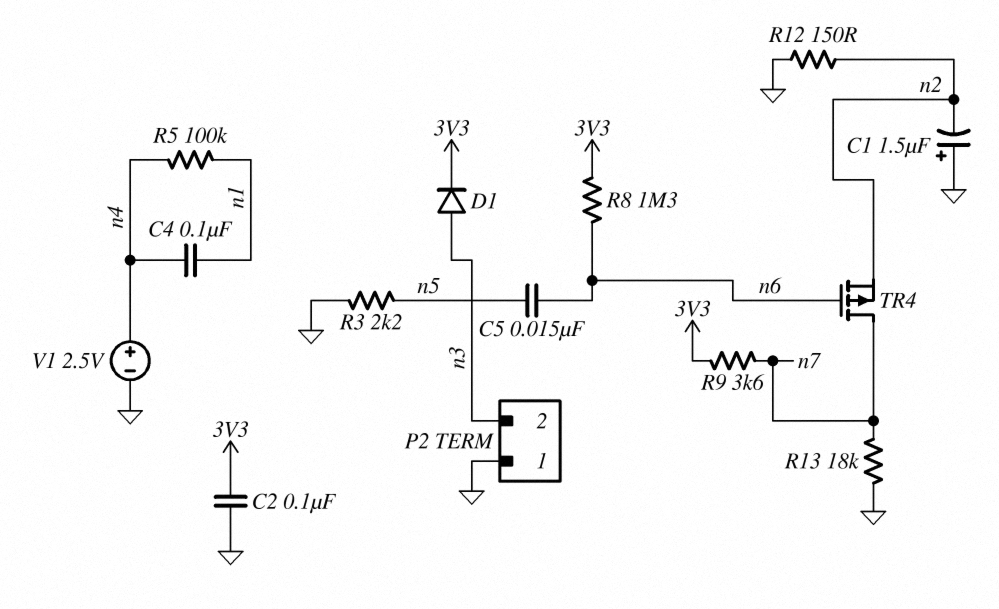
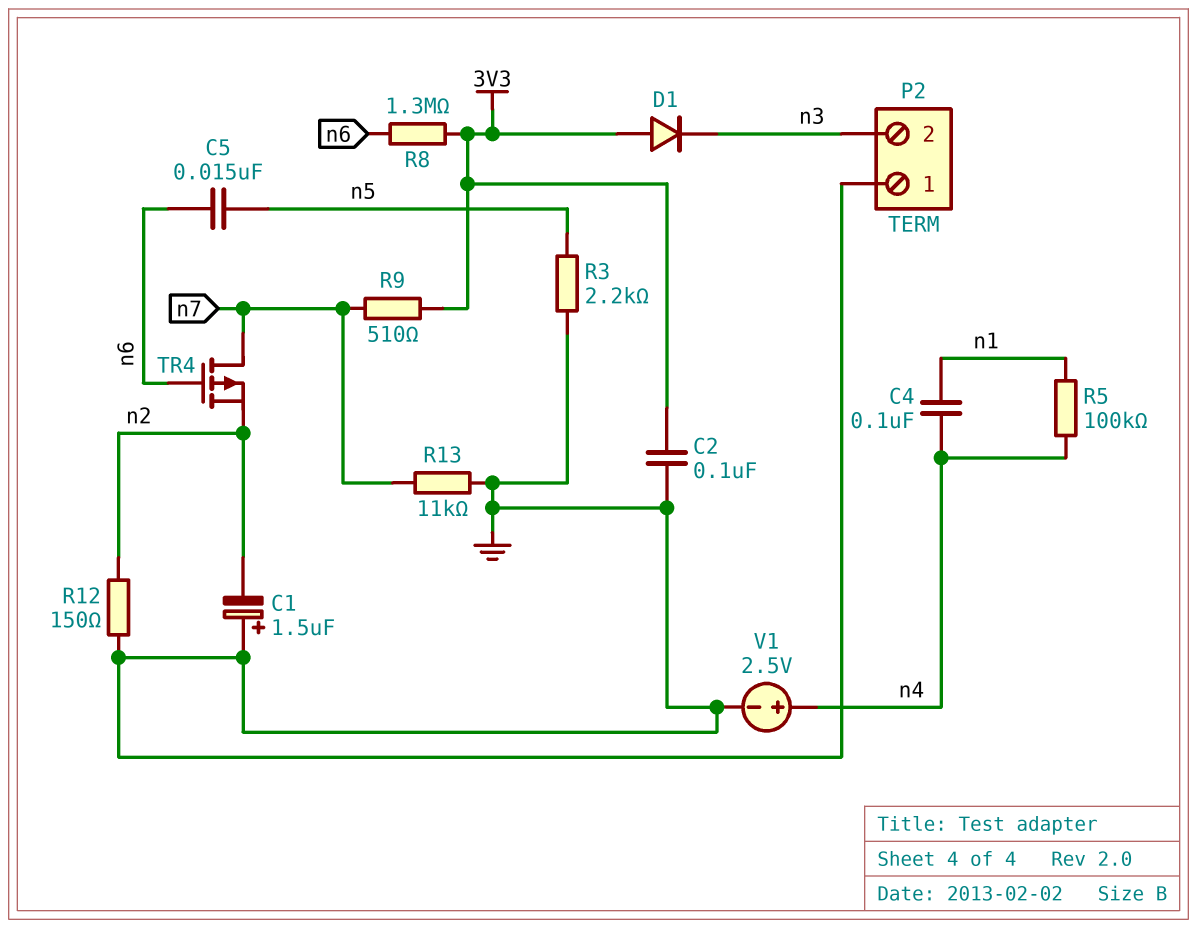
D1: diode (A n3, K 3V3) -> diode (A 3V3, K n3)
R9: 3.6k (3V3, n7) -> 510 (3V3, n7)
R13: 18k (GND, n7) -> 11k (GND, n7)

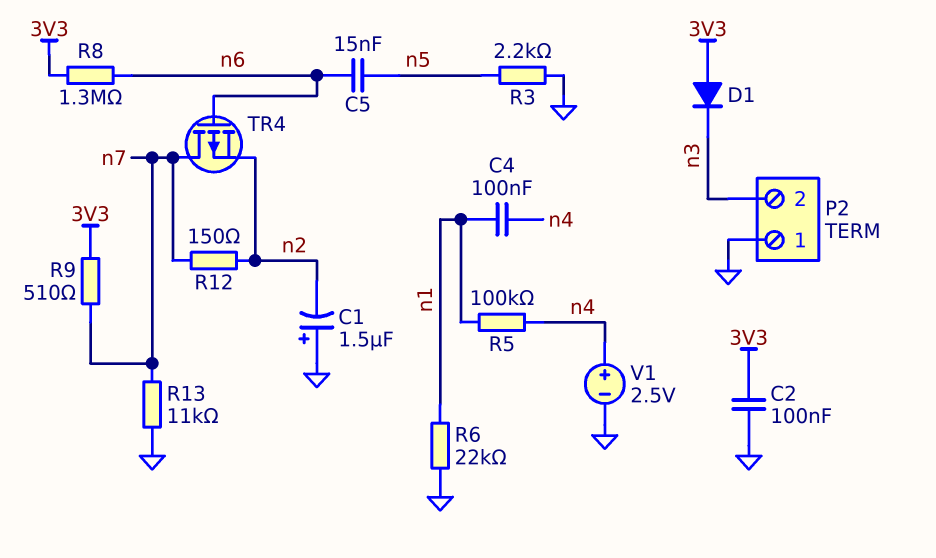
R6: none -> 22k (GND, n1)
R12: 150 (GND, n2) -> 150 (n2, n7)

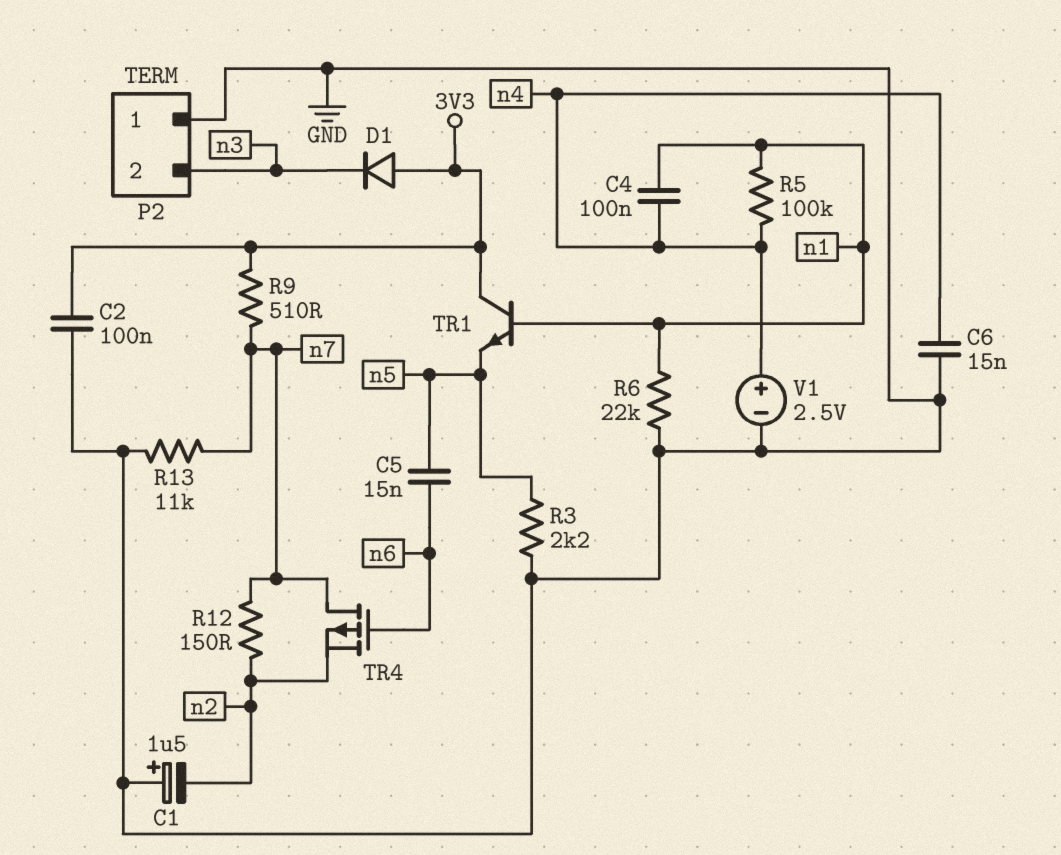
C6: none -> 15nF (GND, n4)
R8: 1.3M (3V3, n6) -> none
TR1: none -> NPN (B n1, C 3V3, E n5)

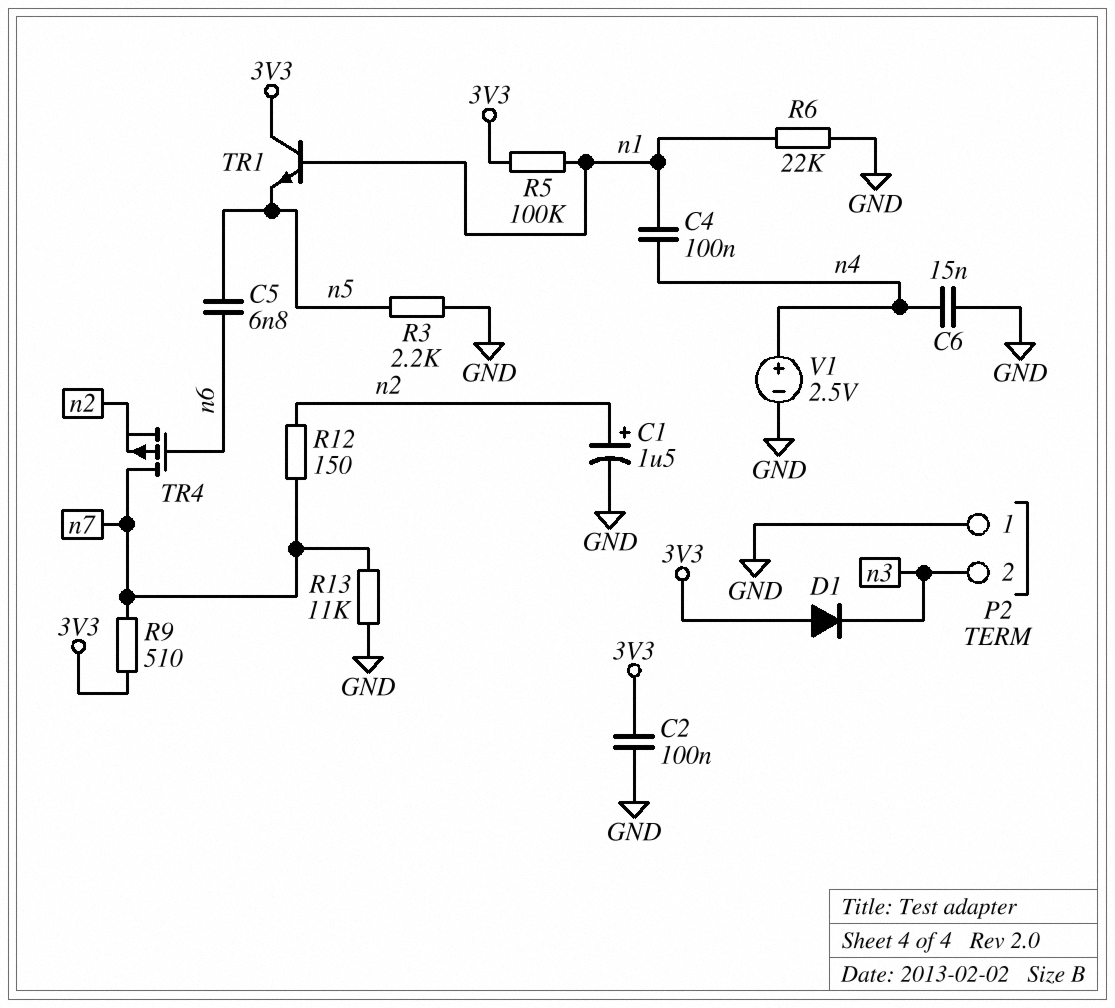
C1: 1.5uF (plus GND, minus n2) -> 1.5uF (plus n2, minus GND)
C5: 15nF (n5, n6) -> 6.8nF (n5, n6)
R5: 100k (n1, n4) -> 100k (3V3, n1)

